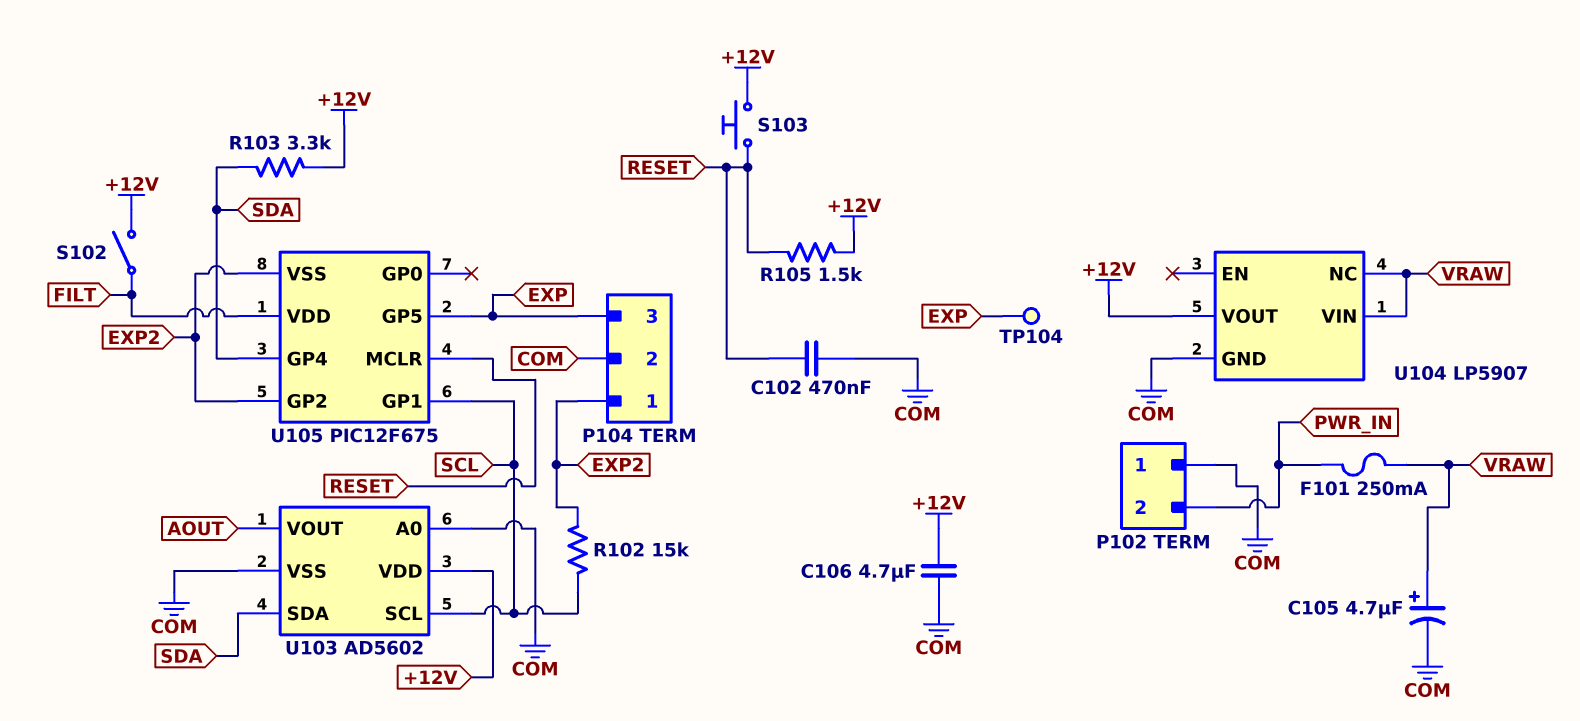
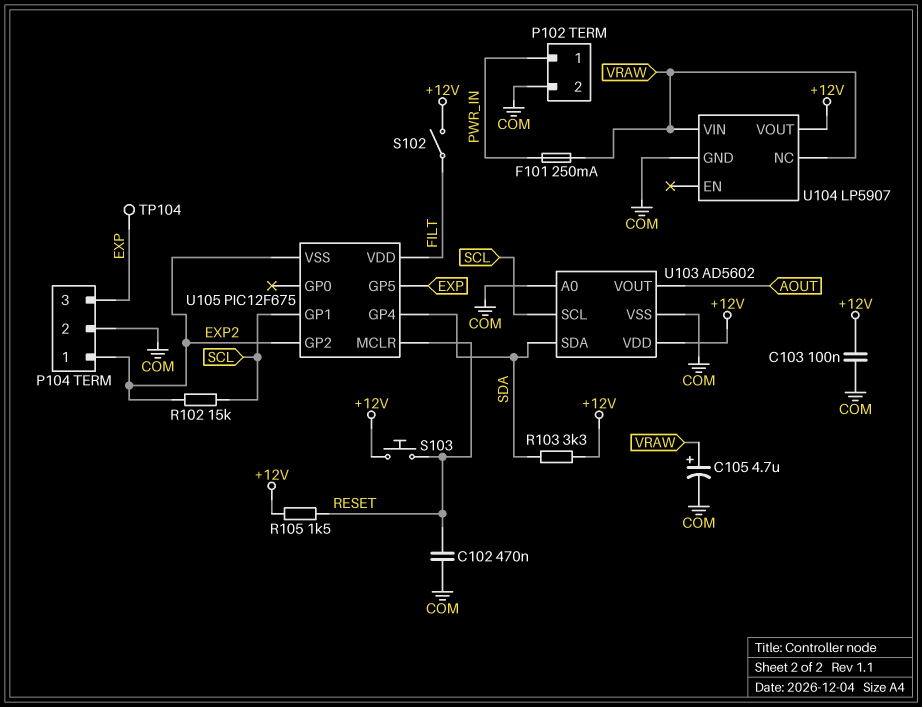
C103: none -> 100nF (+12V, COM)
C106: 4.7uF (+12V, COM) -> none
P102 pin 1: COM -> PWR_IN
P102 pin 2: PWR_IN -> COM

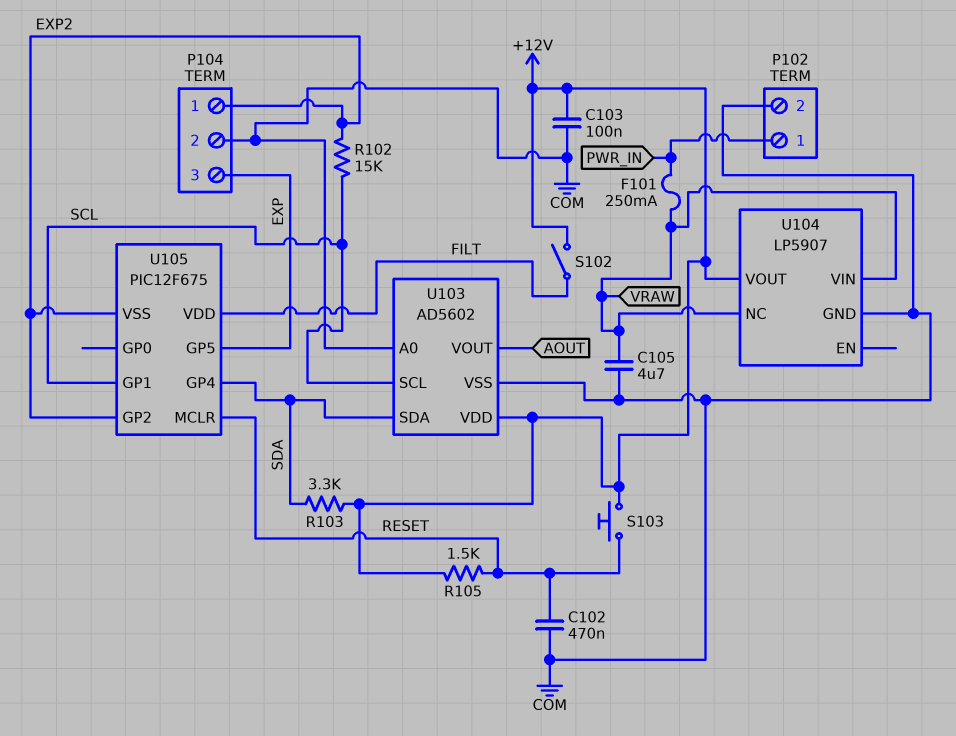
C105: 4.7uF (plus VRAW, minus COM) -> 4.7uF (COM, VRAW)
TP104: test point (EXP) -> none

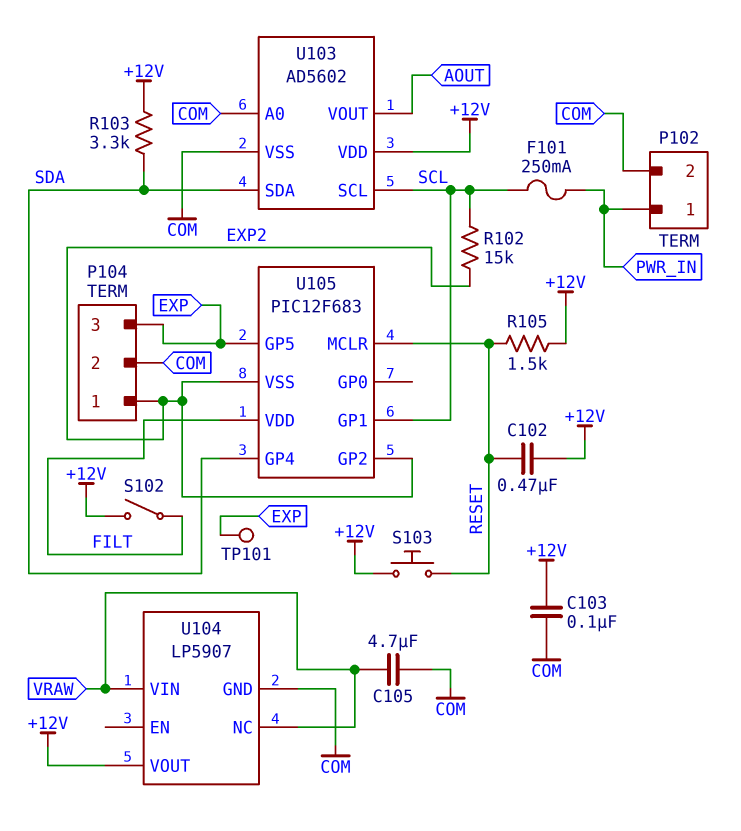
C102: 470nF (COM, RESET) -> 470nF (+12V, RESET)
F101: 250mA (PWR_IN, VRAW) -> 250mA (PWR_IN, SCL)
TP101: none -> test point (EXP)
U105: PIC12F675 -> PIC12F683

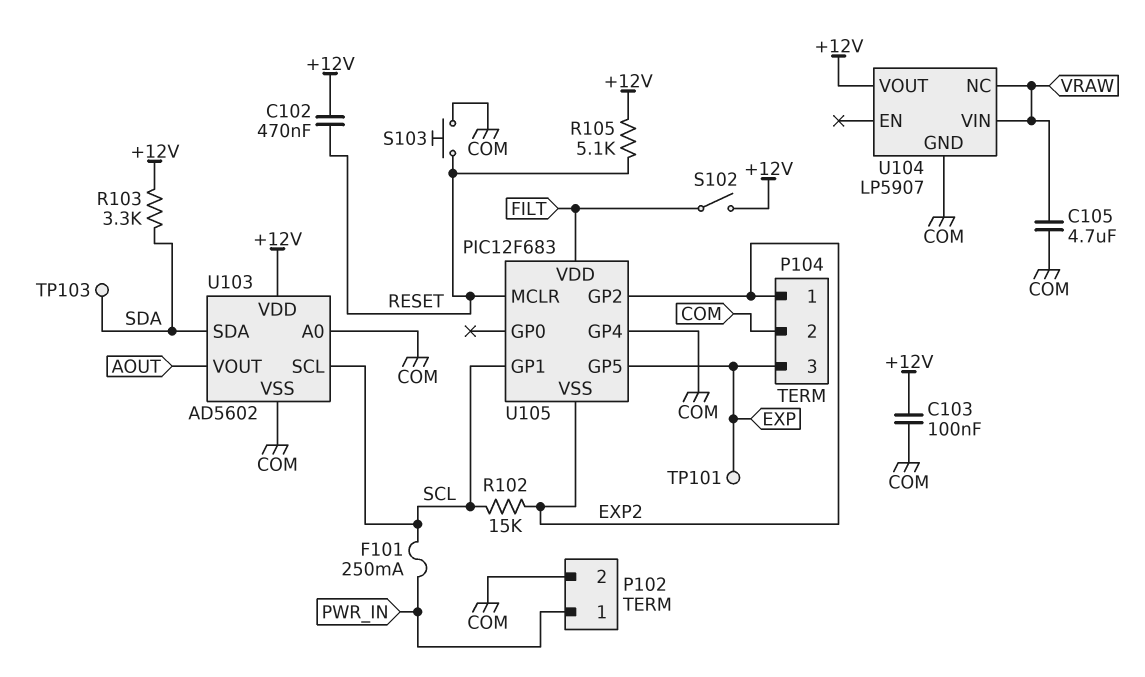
R105: 1.5k (+12V, RESET) -> 5.1k (+12V, RESET)
S103: button (+12V, RESET) -> button (COM, RESET)
TP103: none -> test point (SDA)
U105 pin GP4: SDA -> COM

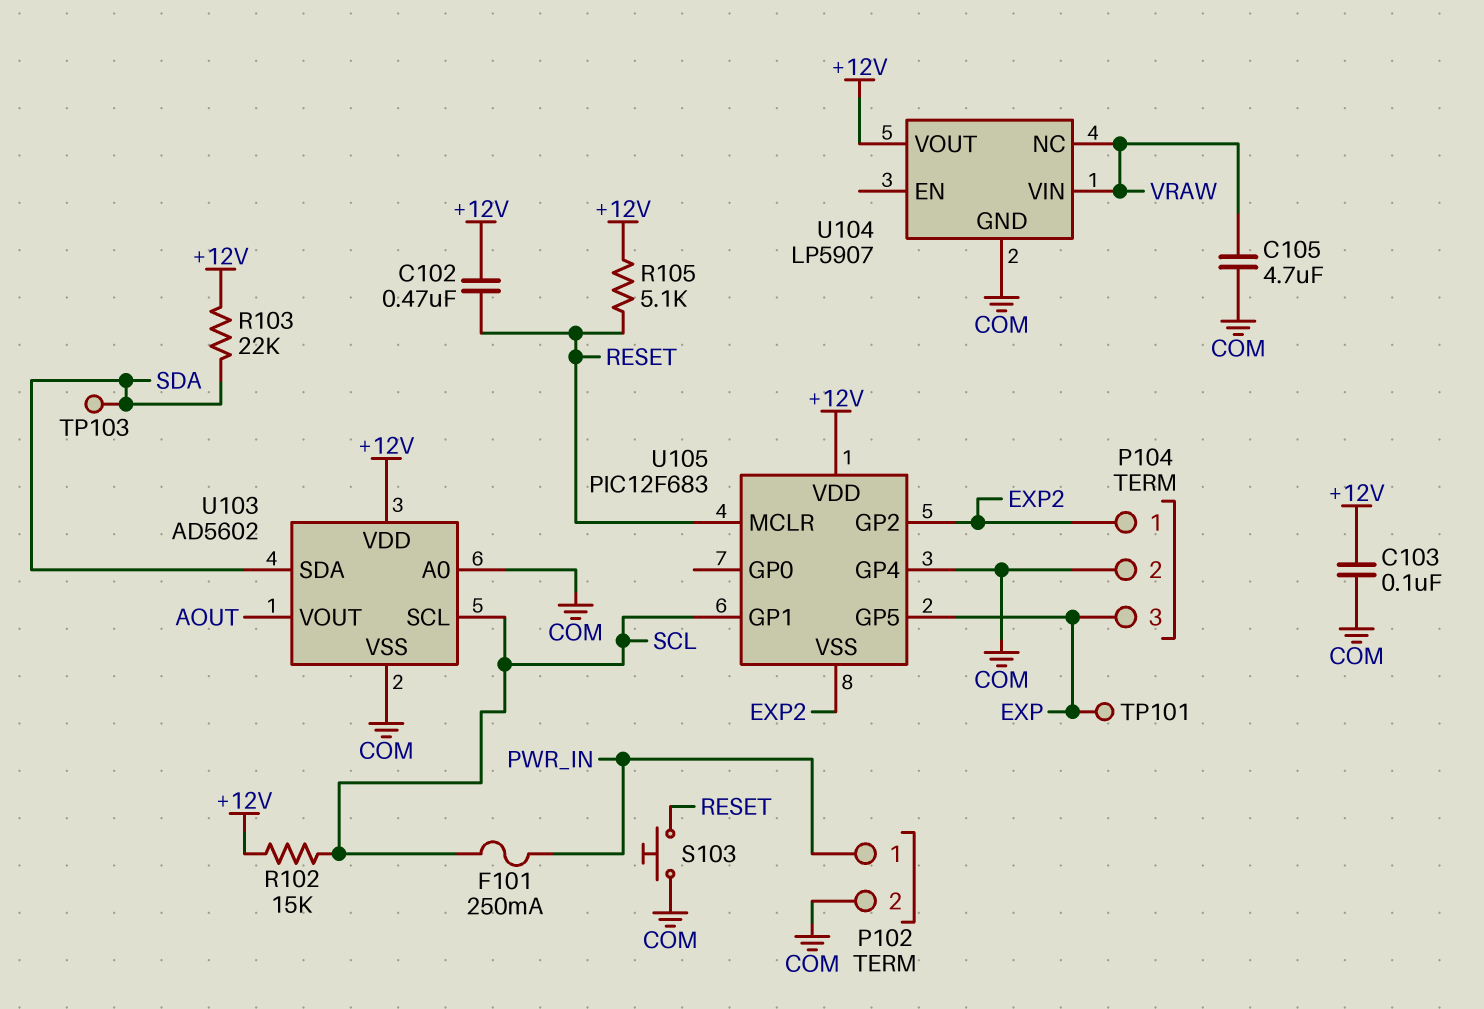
R102: 15k (EXP2, SCL) -> 15k (+12V, SCL)
R103: 3.3k (+12V, SDA) -> 22k (+12V, SDA)
S102: switch (+12V, FILT) -> none
U105 pin VDD: FILT -> +12V

